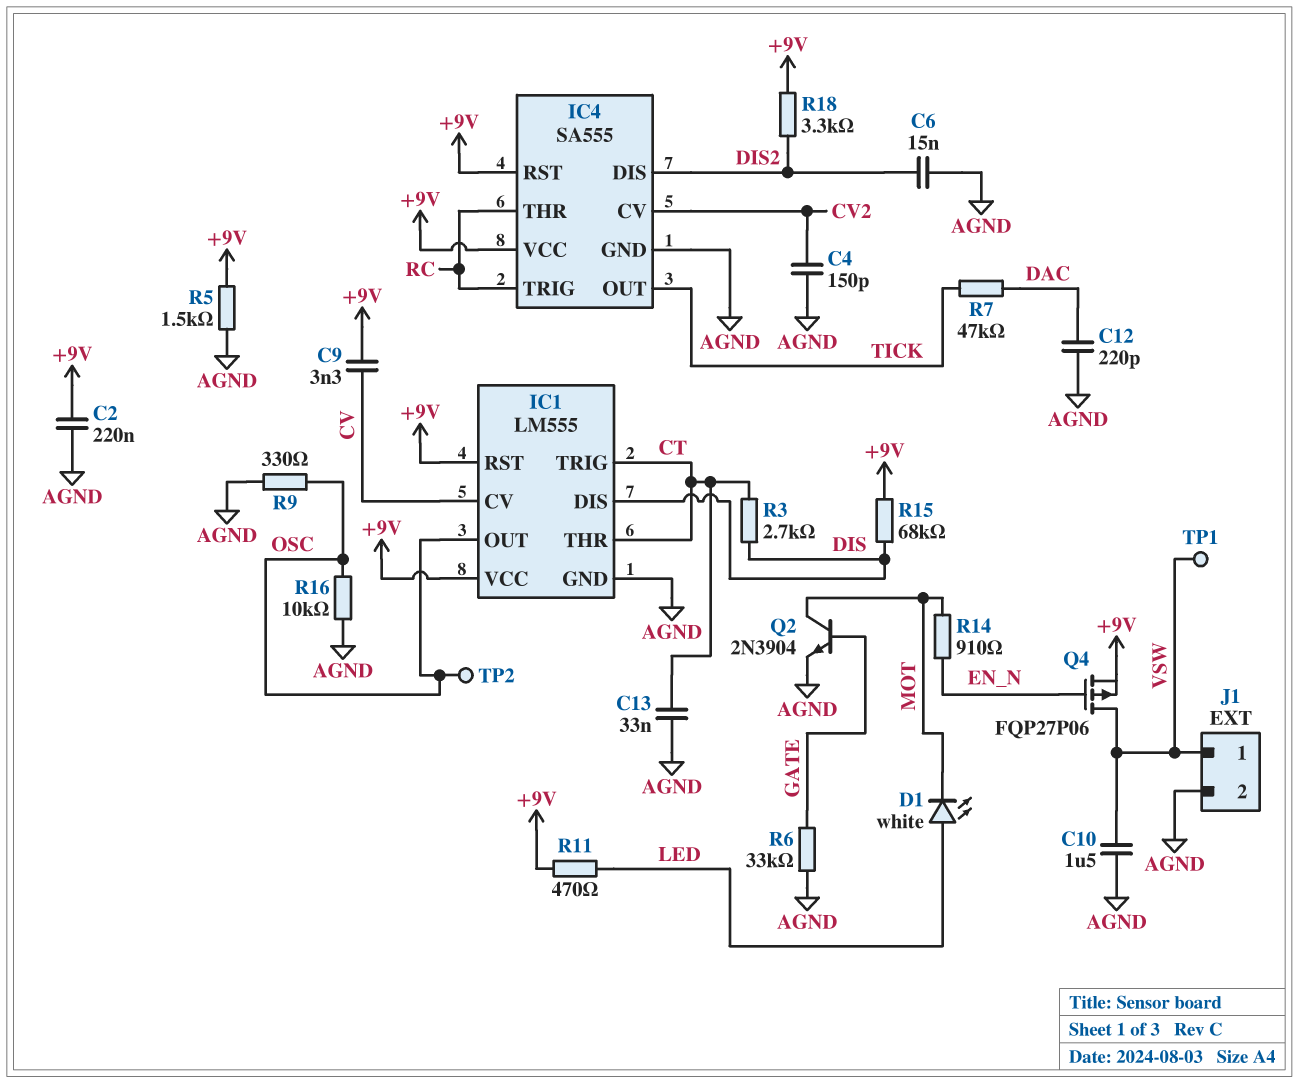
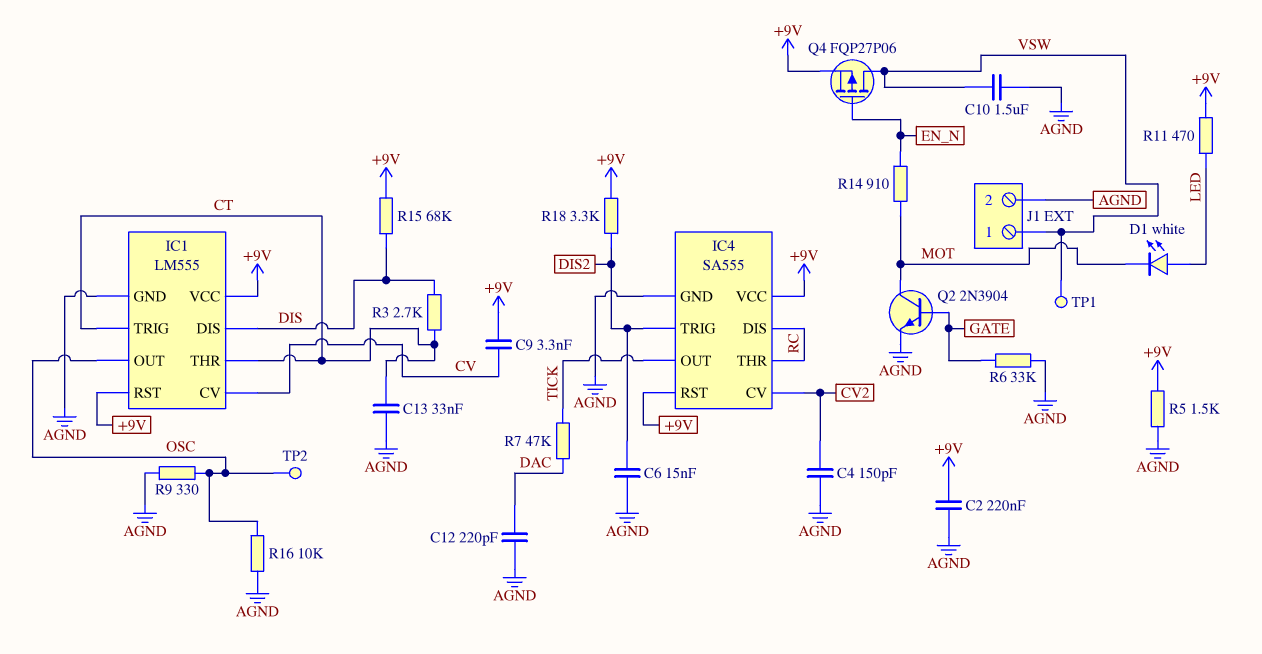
IC4 pin DIS: DIS2 -> RC
IC4 pin TRIG: RC -> DIS2

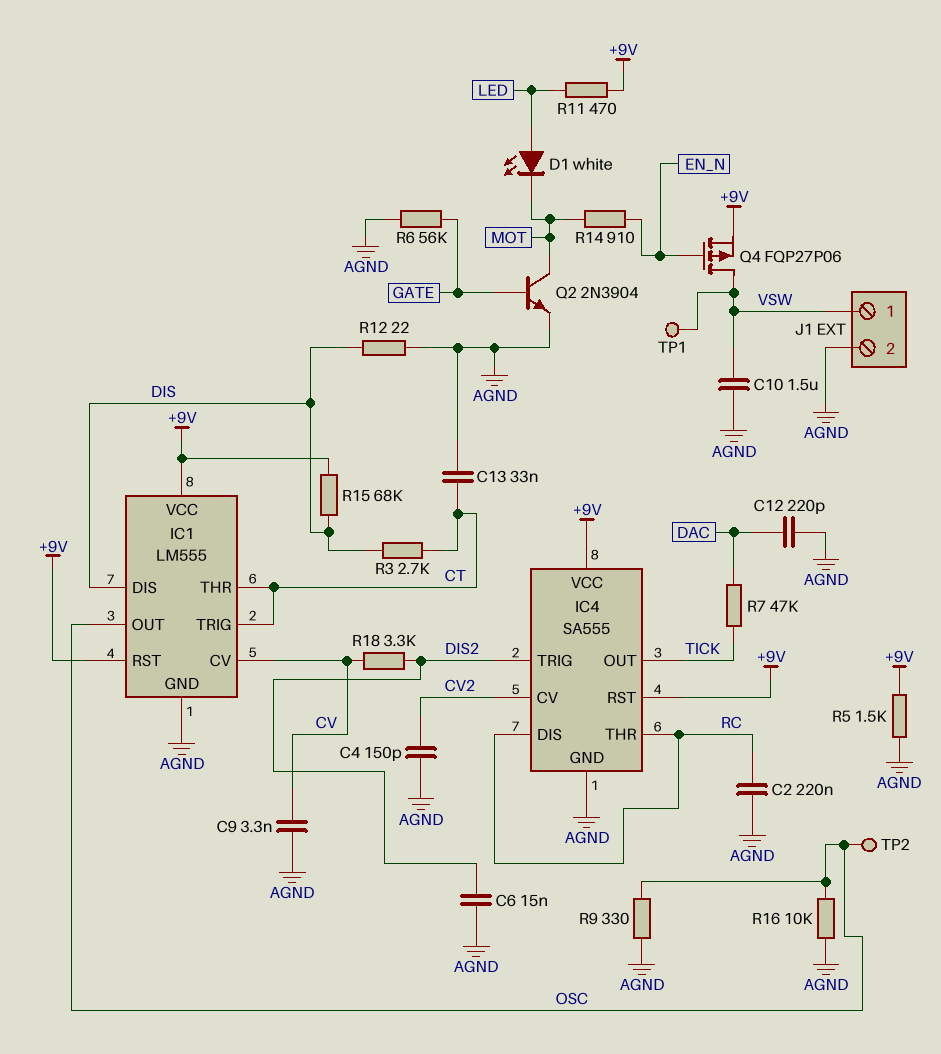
C2: 220nF (+9V, AGND) -> 220nF (AGND, RC)
C9: 3.3nF (+9V, CV) -> 3.3nF (AGND, CV)
R6: 33k (AGND, GATE) -> 56k (AGND, GATE)
R12: none -> 22 (AGND, DIS)
R18: 3.3k (+9V, DIS2) -> 3.3k (CV, DIS2)

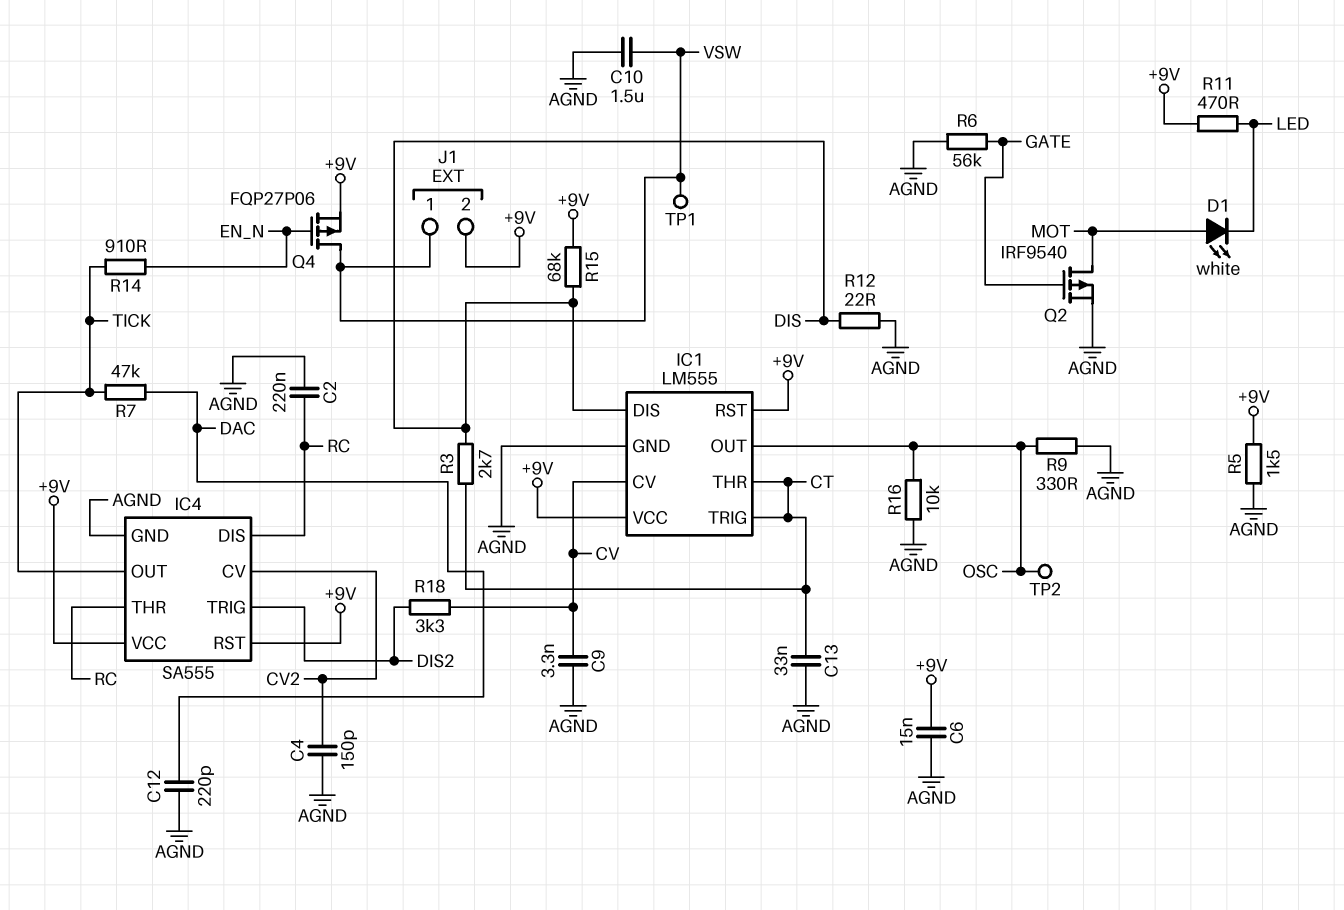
C6: 15nF (AGND, DIS2) -> 15nF (+9V, AGND)
D1: LED white (A LED, K MOT) -> LED white (A MOT, K LED)
J1 pin 2: AGND -> +9V
Q2: NPN 2N3904 (B GATE, C MOT, E AGND) -> PMOS IRF9540 (G GATE, D MOT, S AGND)
R14: 910 (EN_N, MOT) -> 910 (EN_N, TICK)

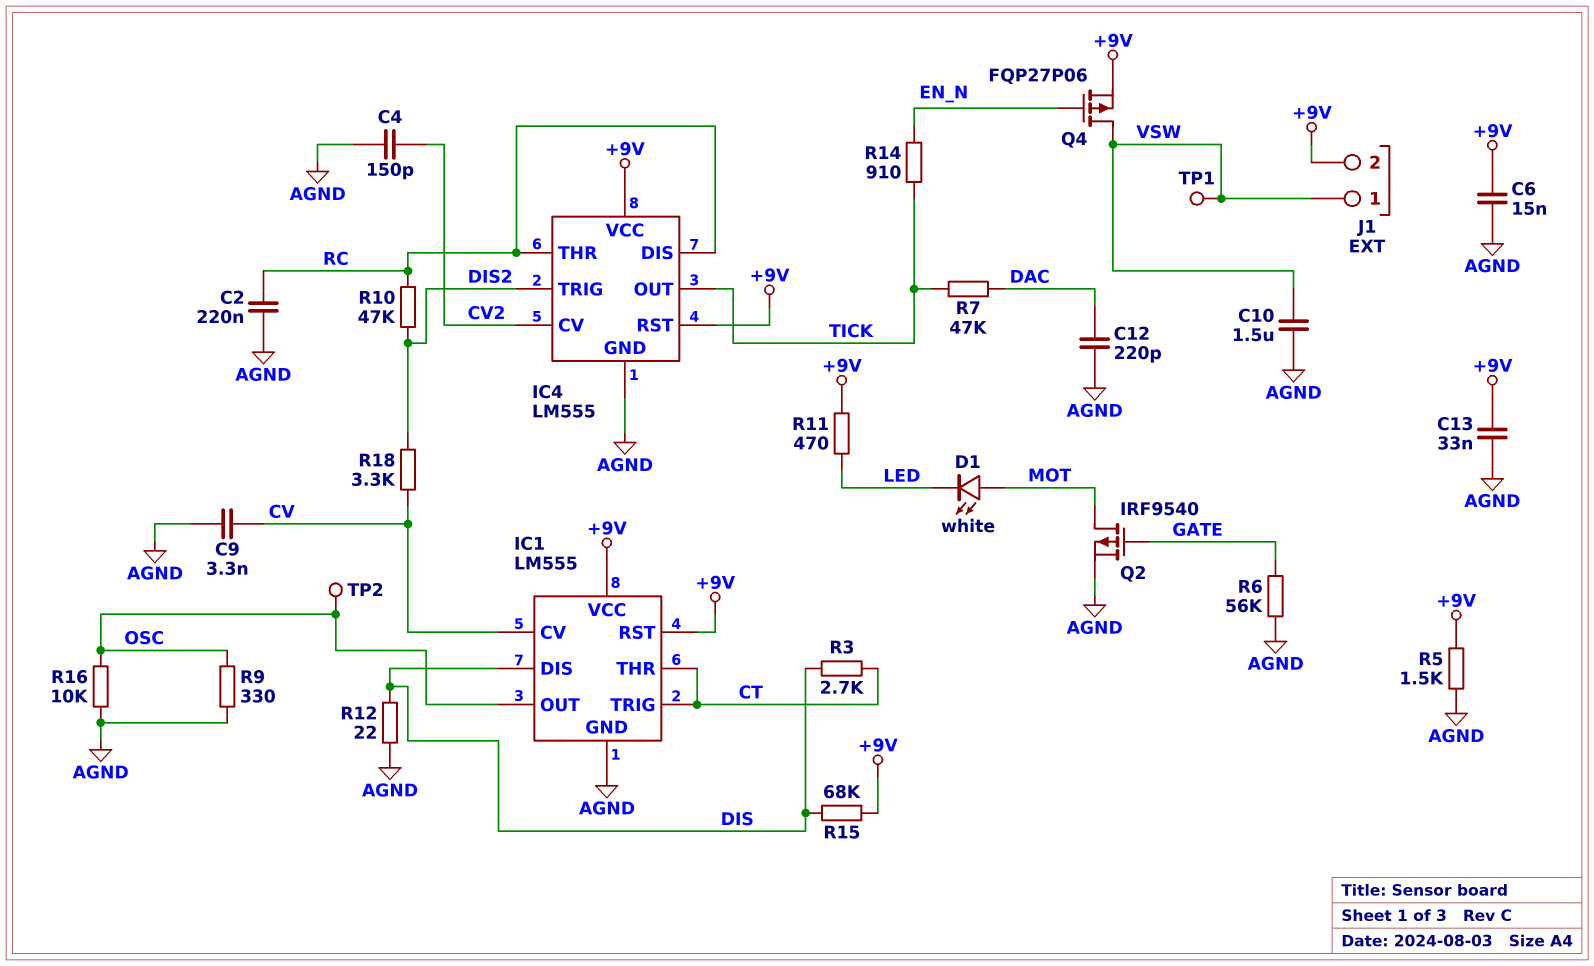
C13: 33nF (AGND, CT) -> 33nF (+9V, AGND)
IC4: SA555 -> LM555
R10: none -> 47k (DIS2, RC)

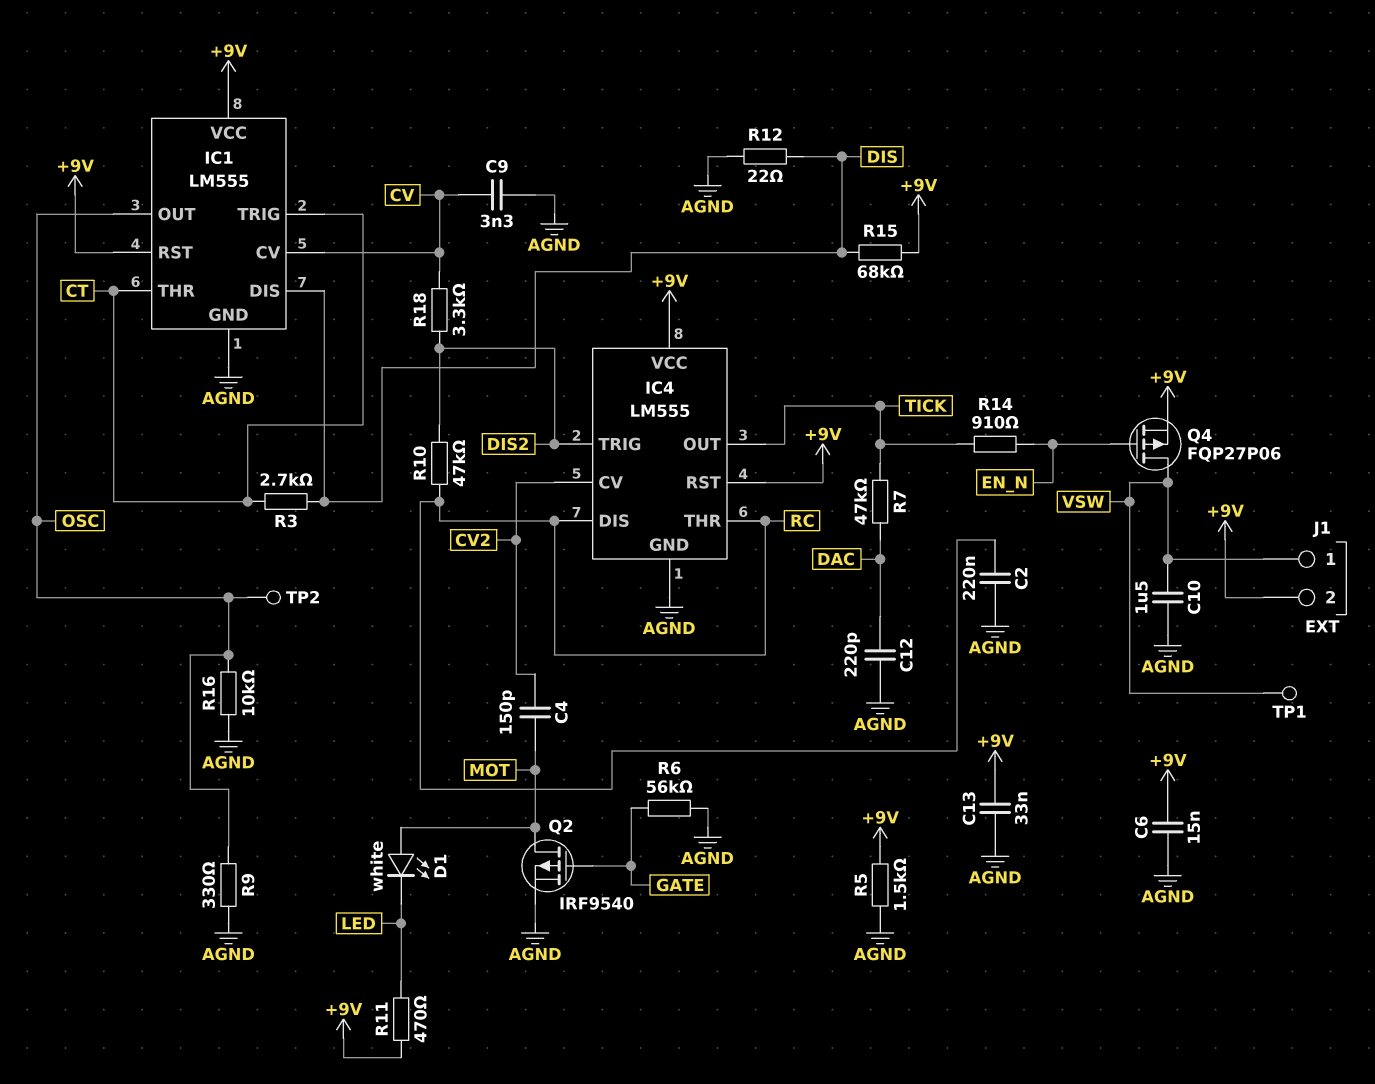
C4: 150pF (AGND, CV2) -> 150pF (CV2, MOT)

